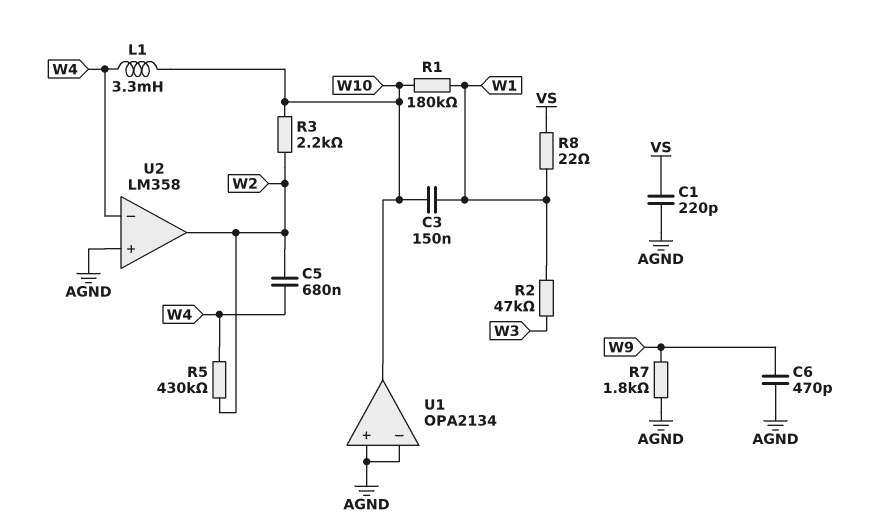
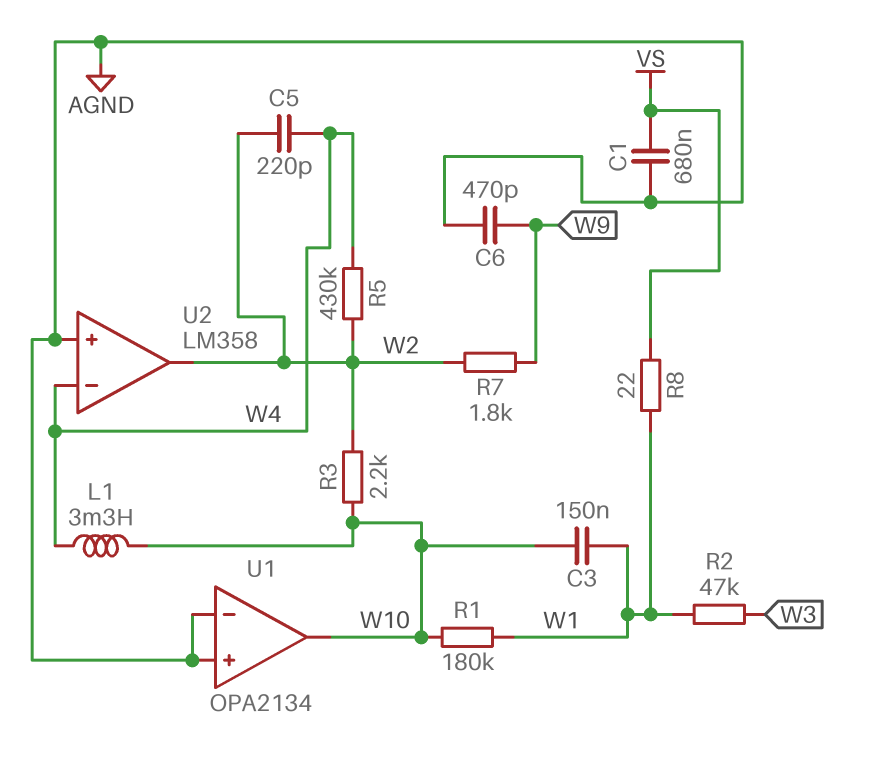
C1: 220pF (AGND, VS) -> 680nF (AGND, VS)
C5: 680nF (W2, W4) -> 220pF (W2, W4)
R7: 1.8k (AGND, W9) -> 1.8k (W2, W9)

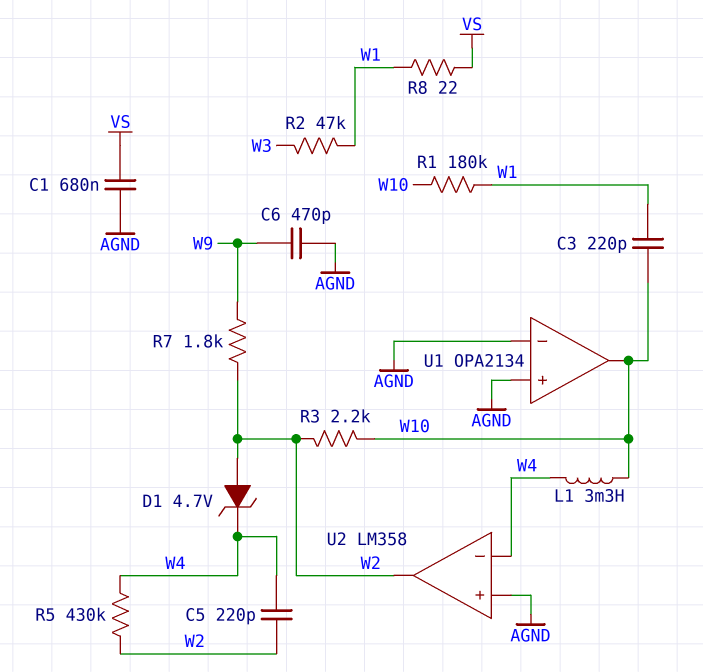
C3: 150nF (W1, W10) -> 220pF (W1, W10)
D1: none -> zener 4.7V (A W2, K W4)

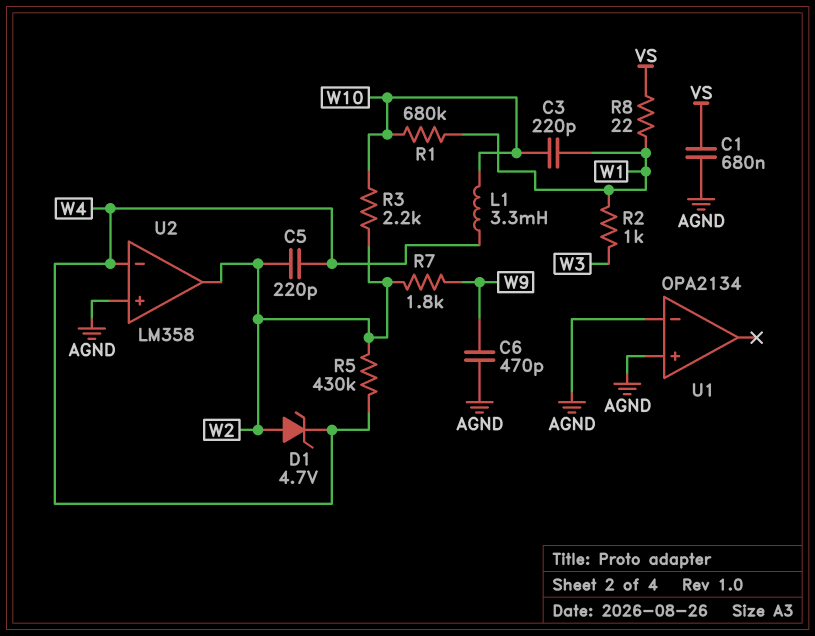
R1: 180k (W1, W10) -> 680k (W1, W10)
R2: 47k (W1, W3) -> 1k (W1, W3)
U1 pin out: W10 -> none

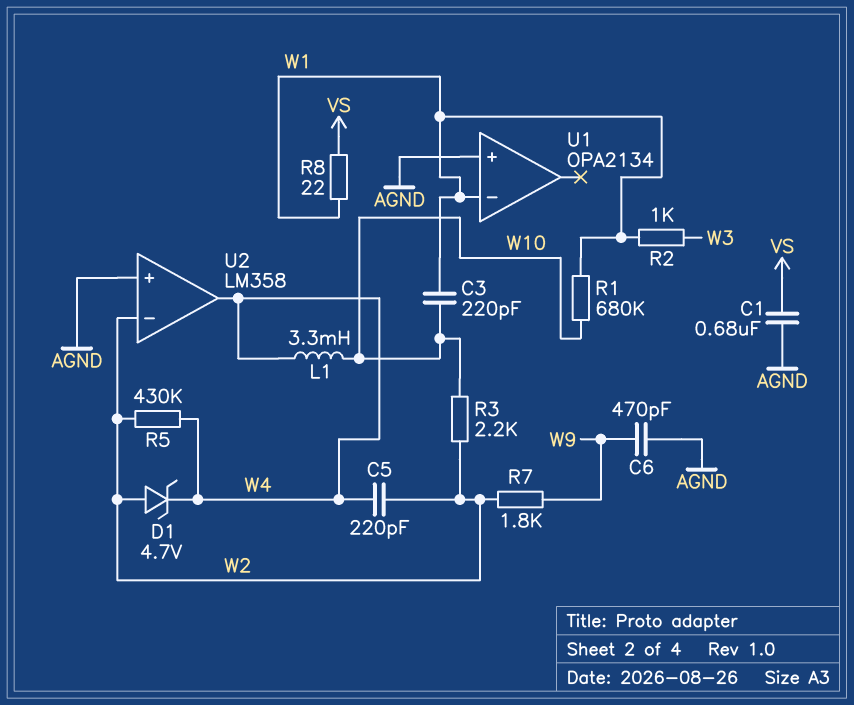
U1 pin in-: AGND -> W1
U2 pin in-: W4 -> W2
U2 pin out: W2 -> W4

